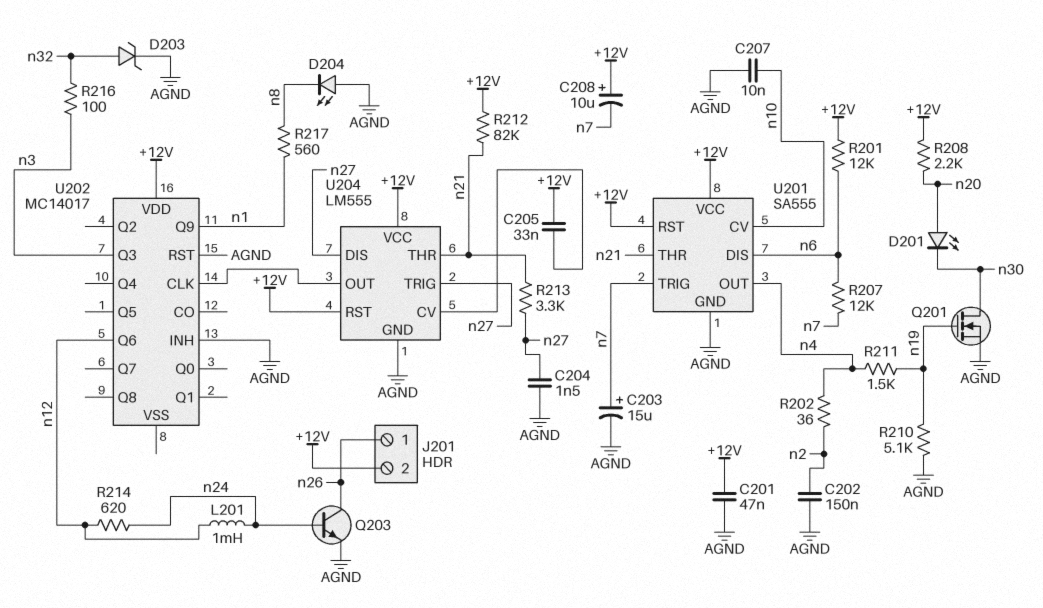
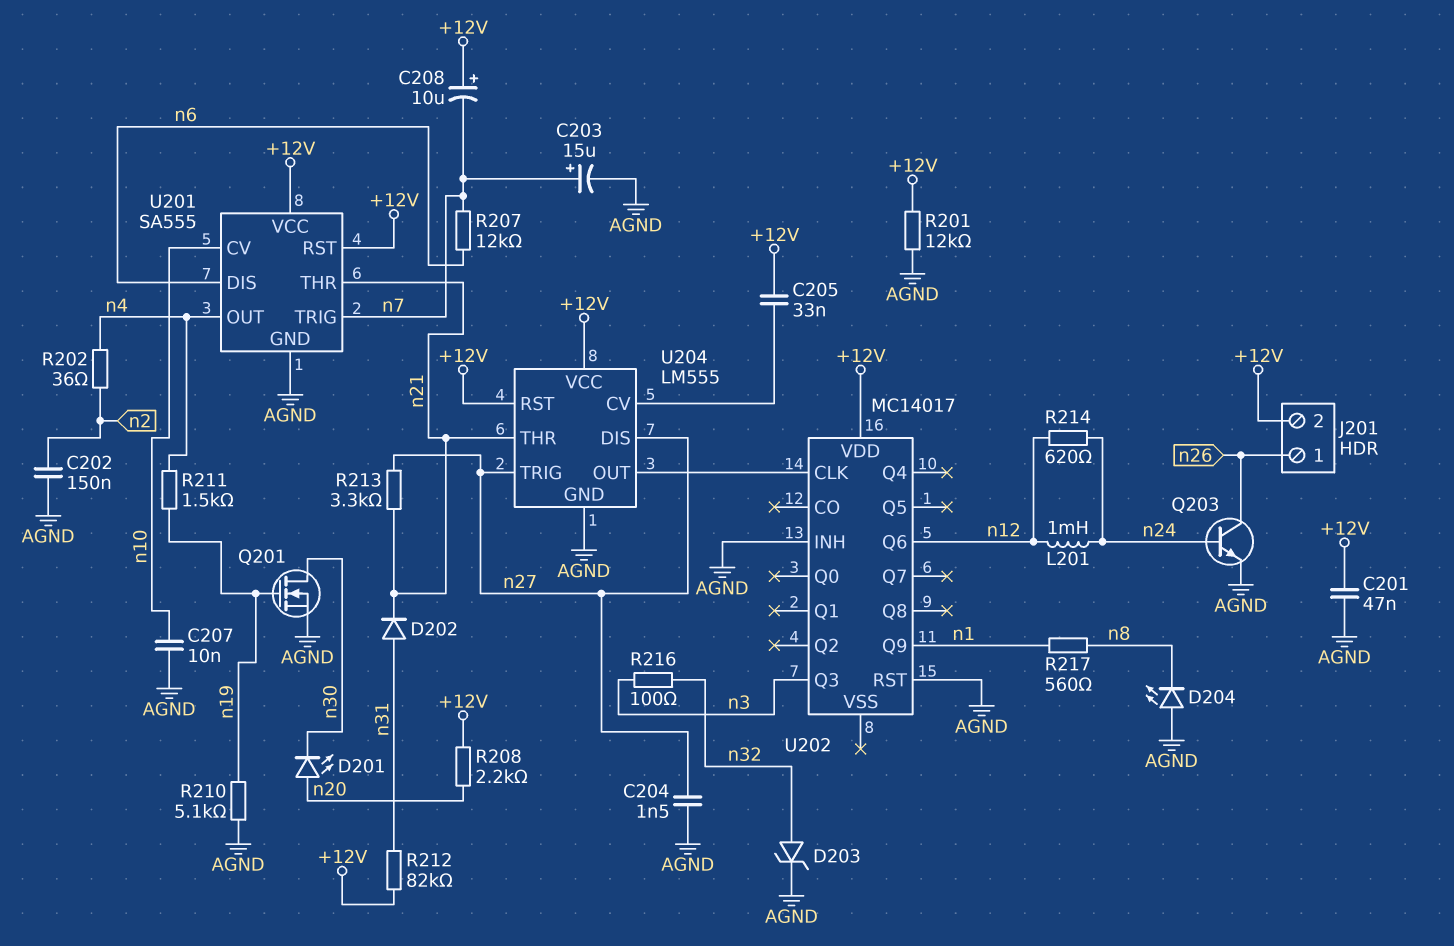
D202: none -> diode (A n31, K n21)
R201: 12k (+12V, n6) -> 12k (+12V, AGND)
R212: 82k (+12V, n21) -> 82k (+12V, n31)

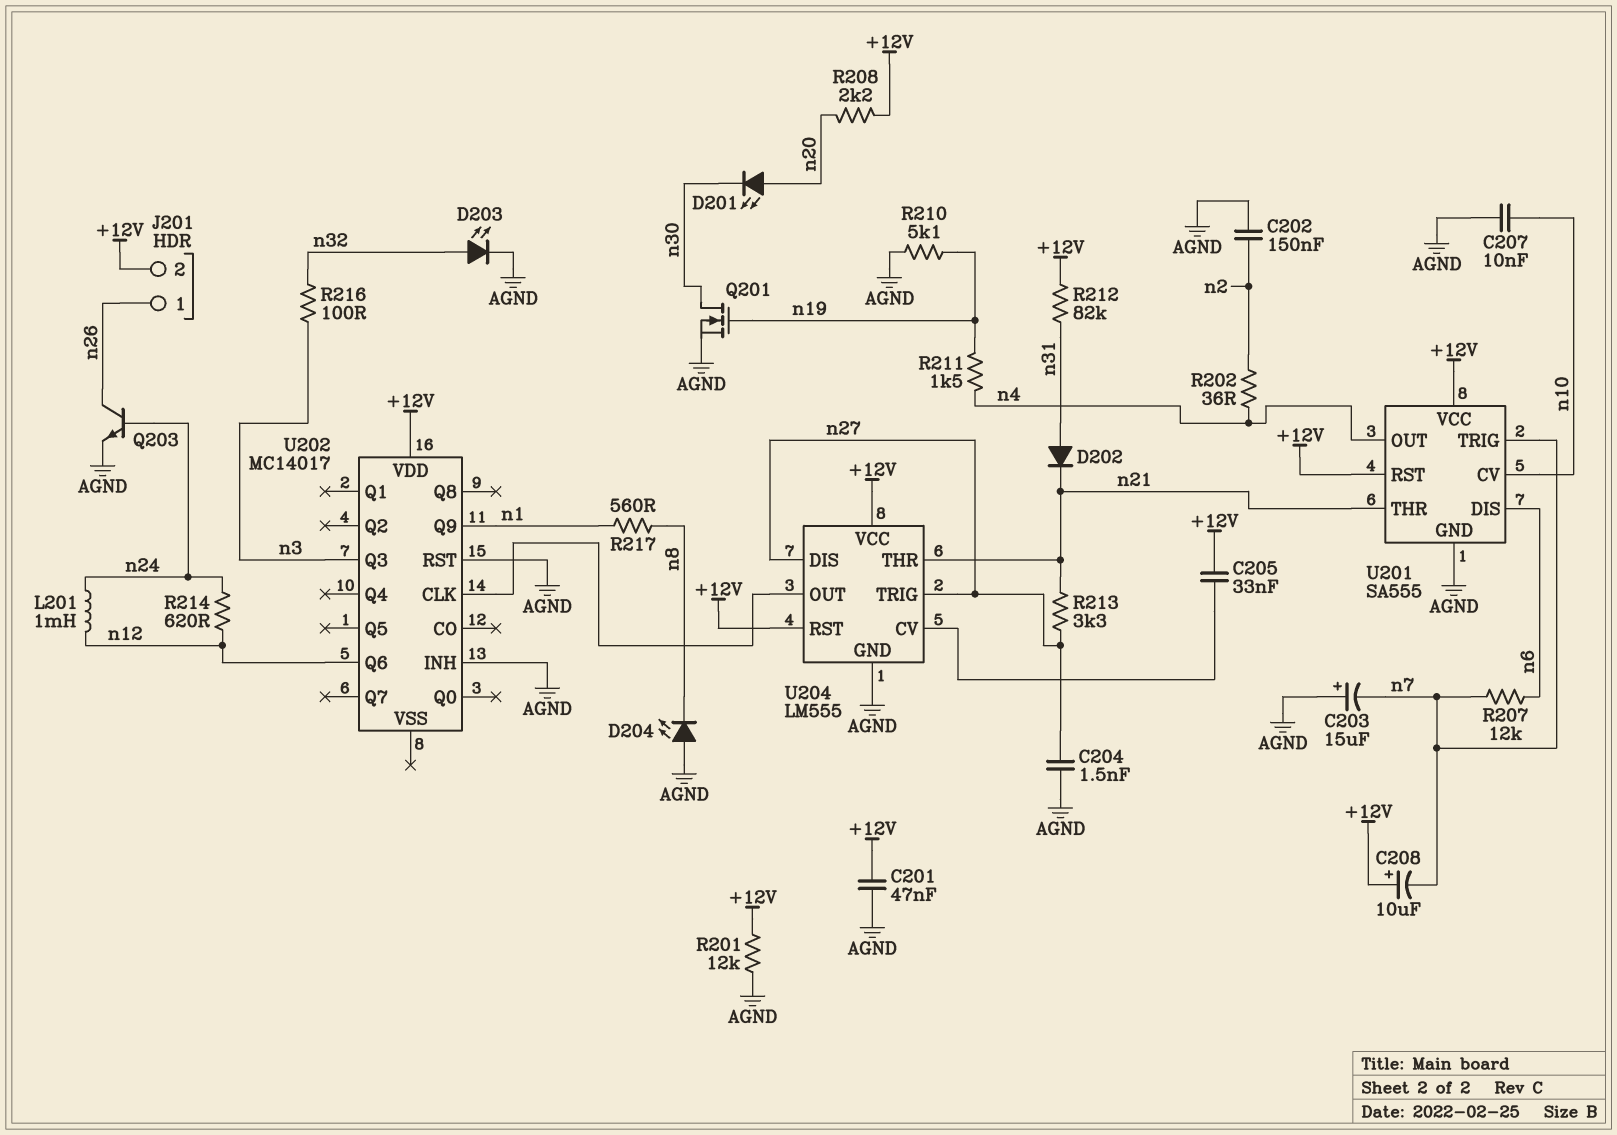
C203: 15uF (plus n7, minus AGND) -> 15uF (plus AGND, minus n7)
D203: zener (A n32, K AGND) -> LED (A n32, K AGND)

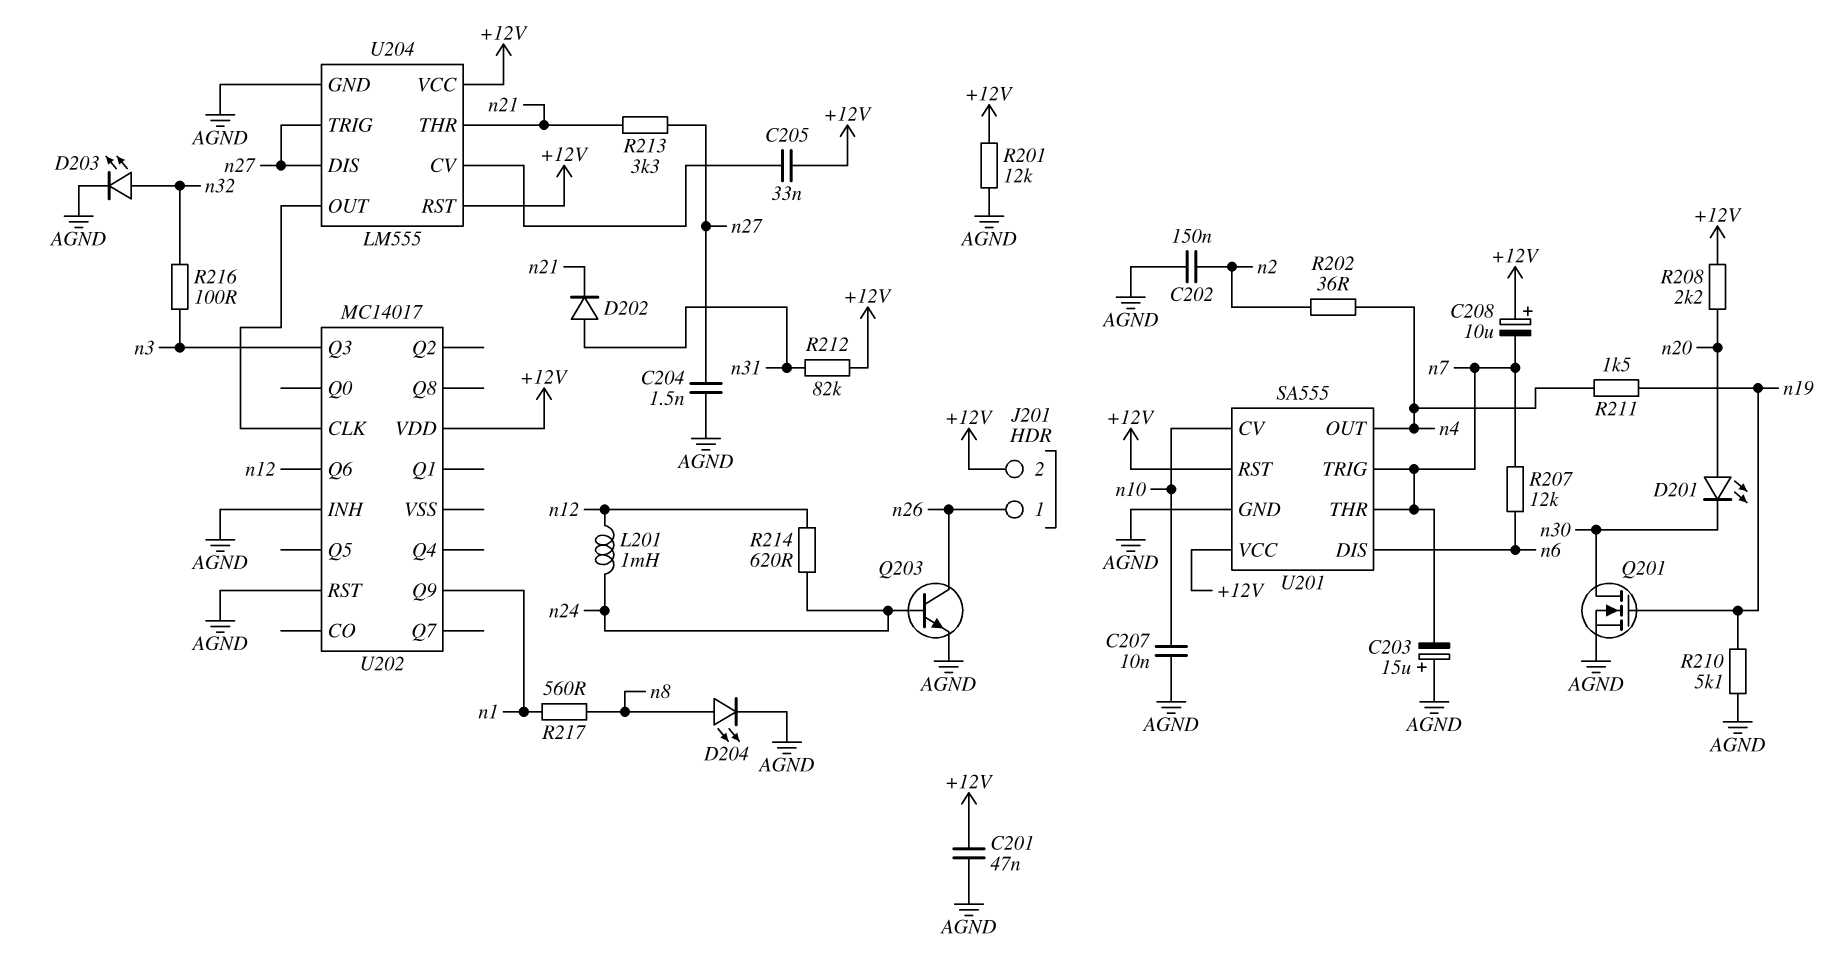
D204: LED (A AGND, K n8) -> LED (A n8, K AGND)
U201 pin THR: n21 -> n7

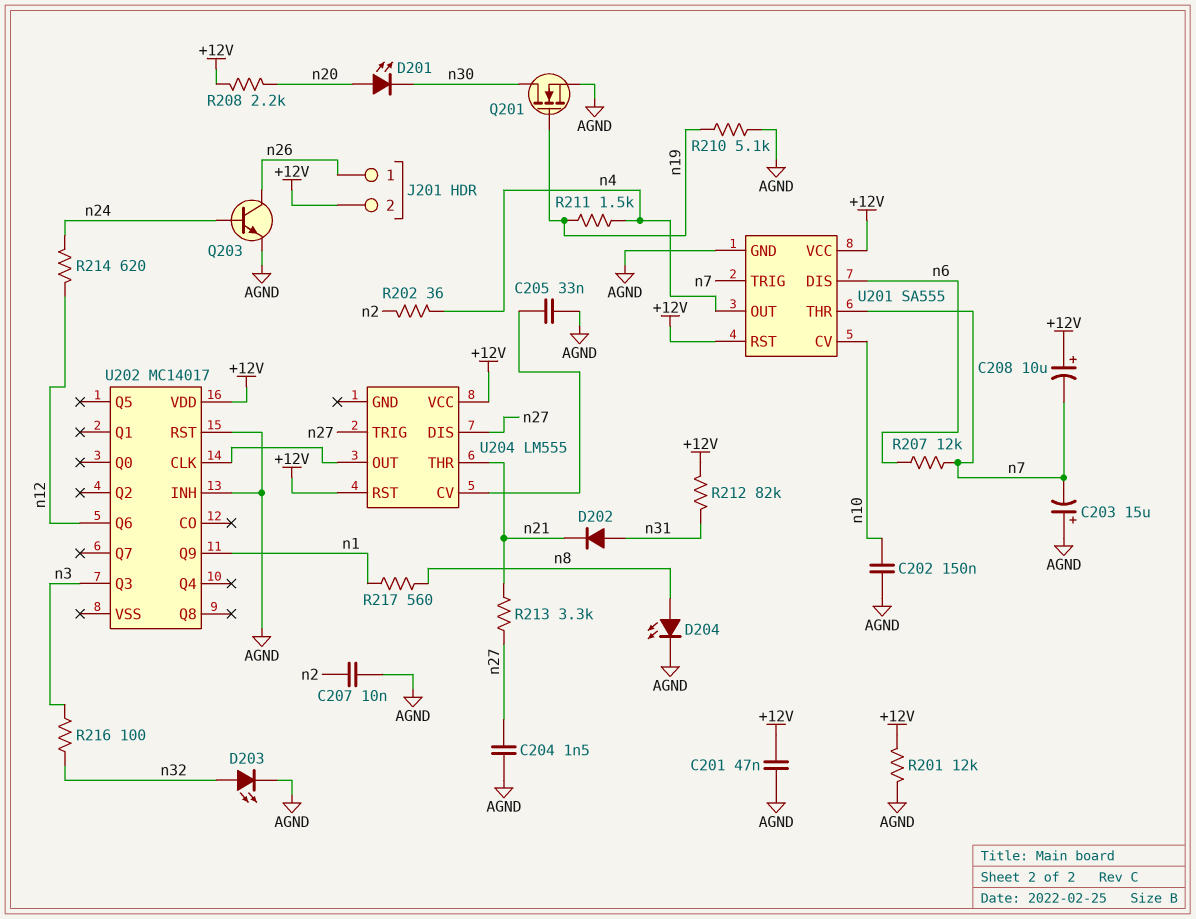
C202: 150nF (AGND, n2) -> 150nF (AGND, n10)
C205: 33nF (+12V, U204/CV) -> 33nF (AGND, U204/CV)
C207: 10nF (AGND, n10) -> 10nF (AGND, n2)
L201: 1mH (n12, n24) -> none
U204 pin GND: AGND -> none

